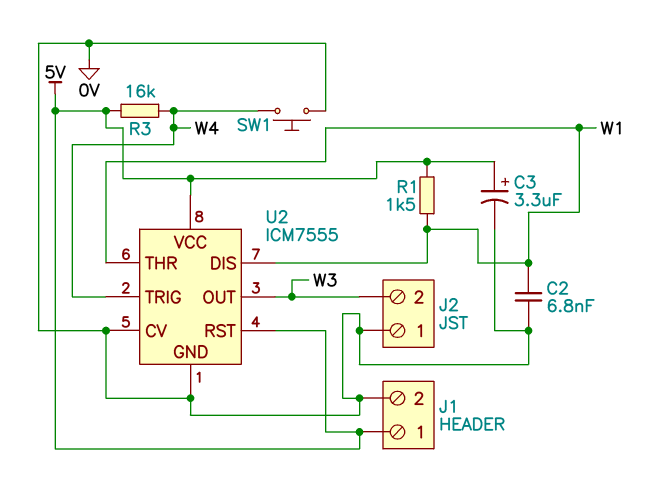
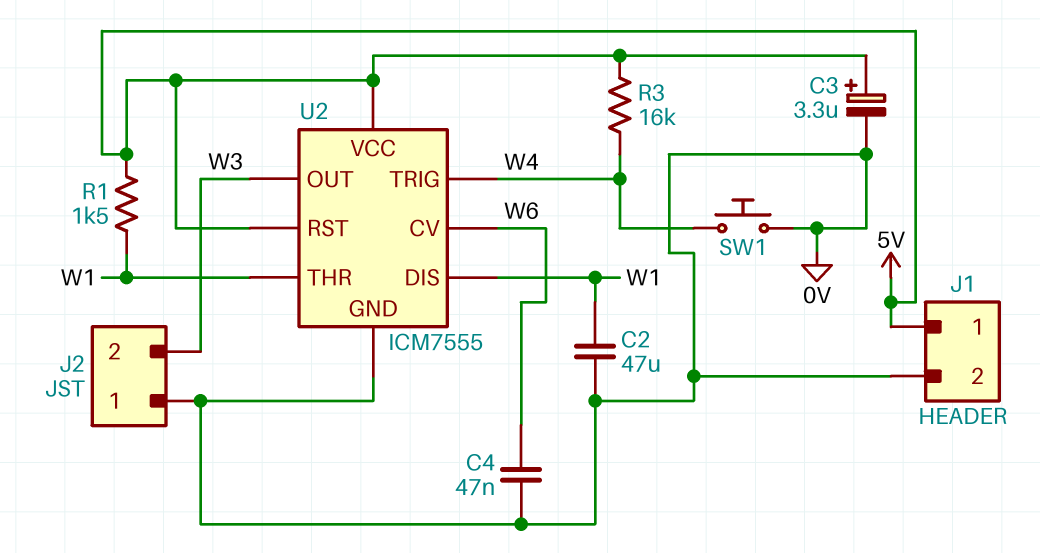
C2: 6.8nF (0V, W1) -> 47uF (0V, W1)
C4: none -> 47nF (0V, W6)
U2 pin CV: 0V -> W6

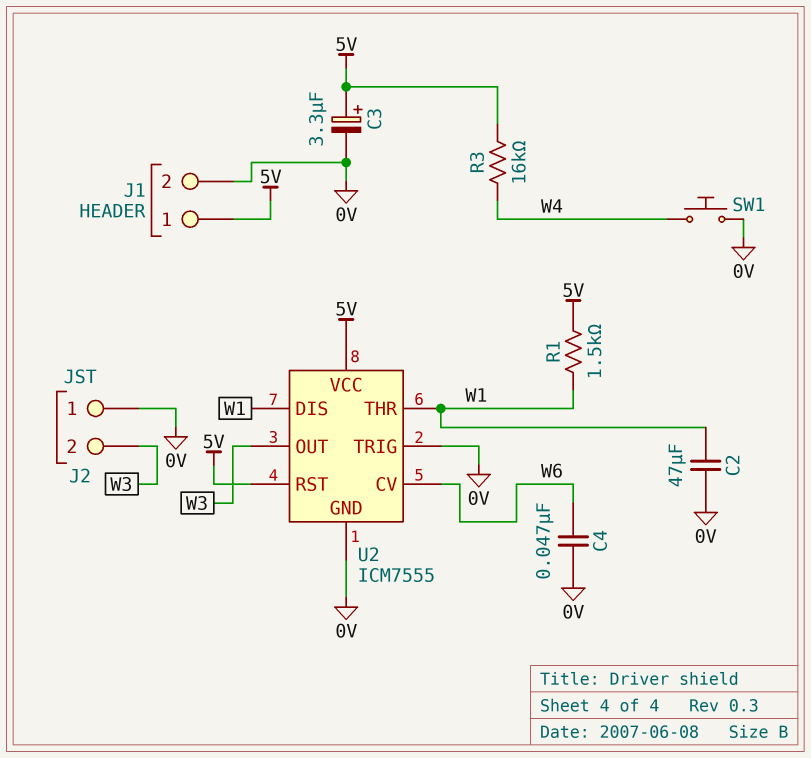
U2 pin TRIG: W4 -> 0V

